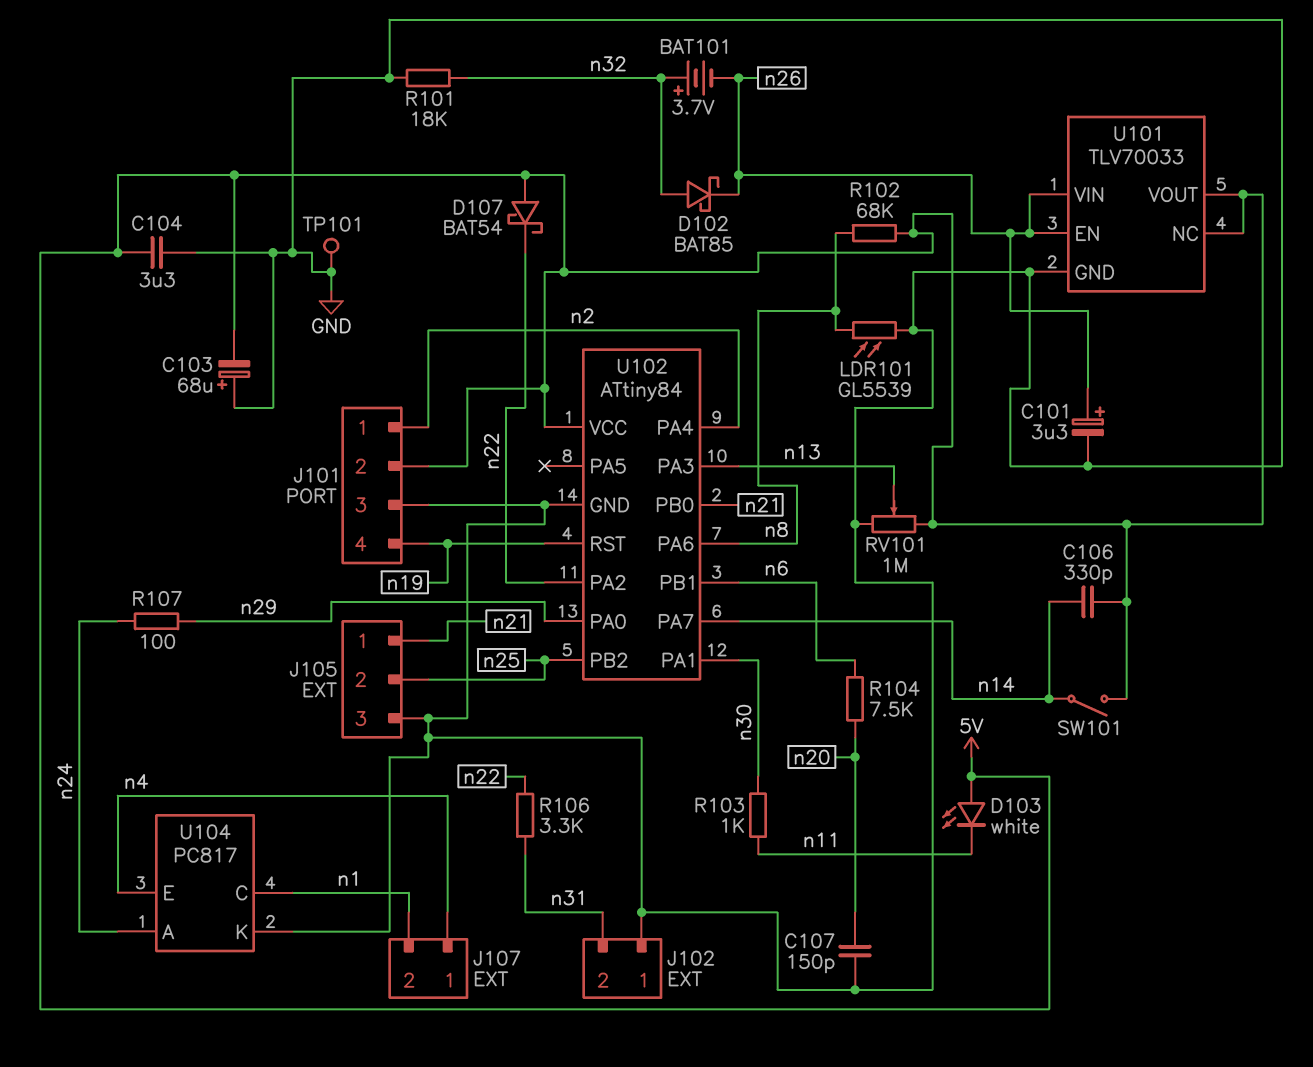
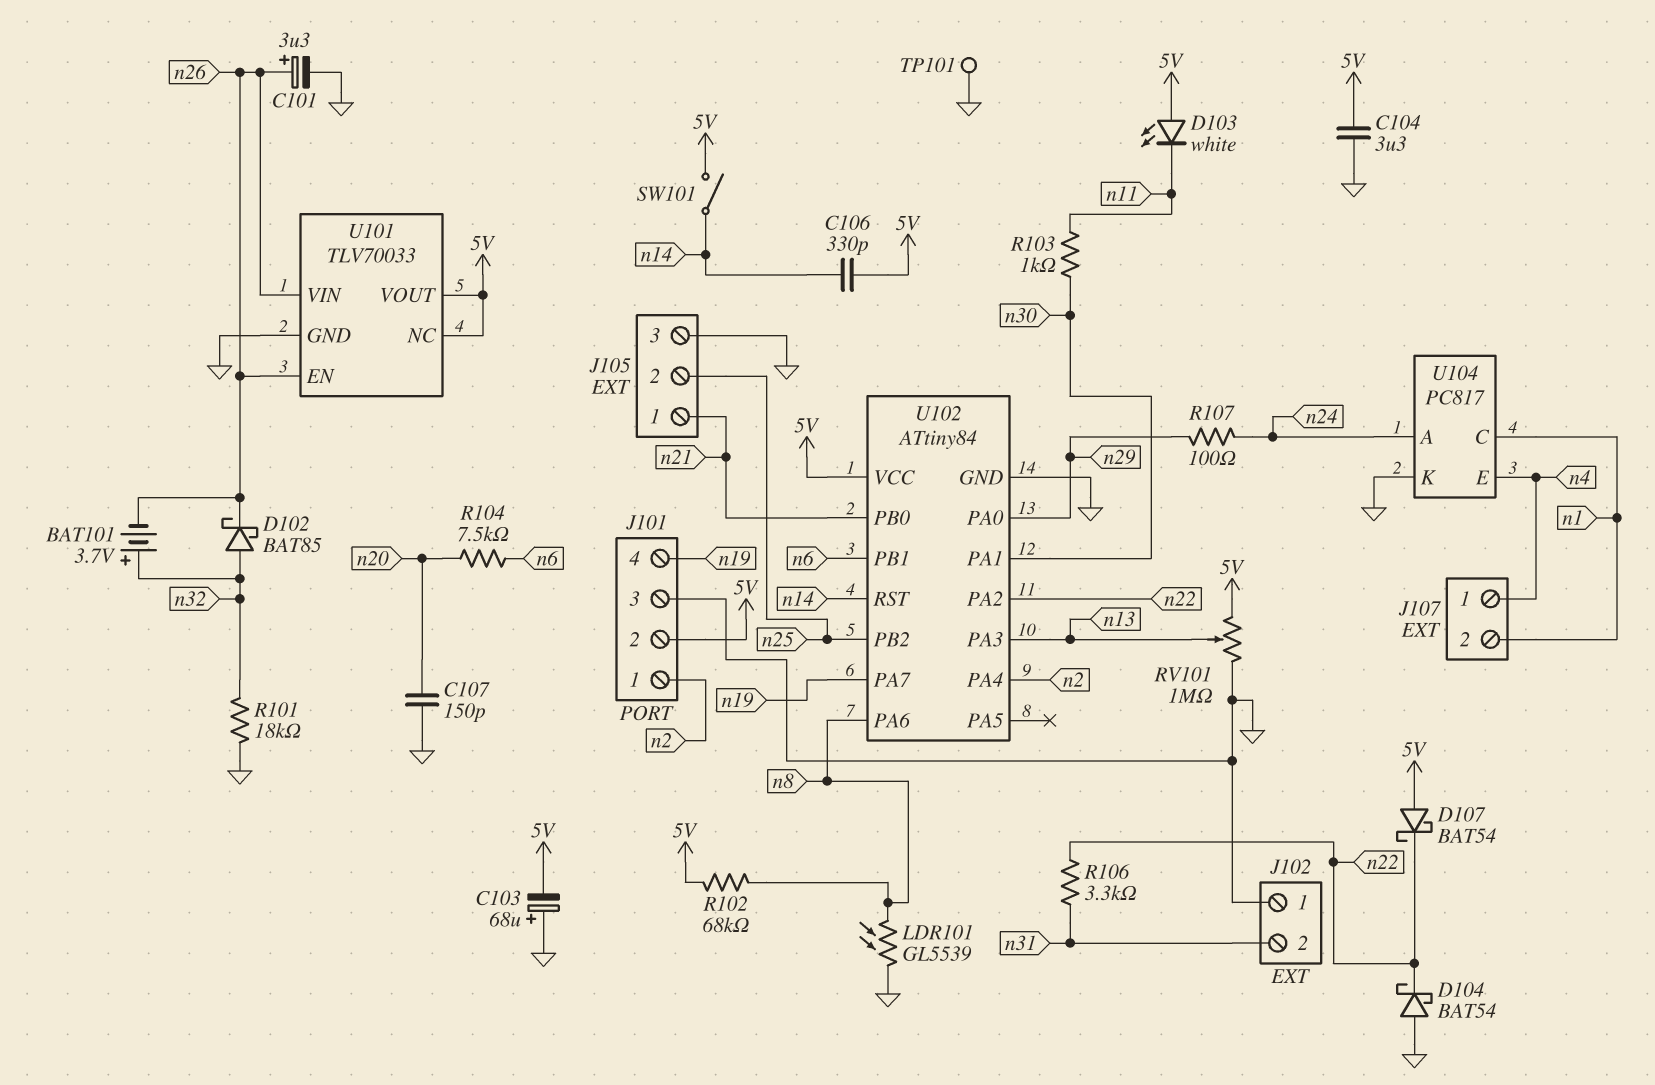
D104: none -> schottky BAT54 (A GND, K n22)
U102 pin PA7: n14 -> n19
U102 pin RST: n19 -> n14

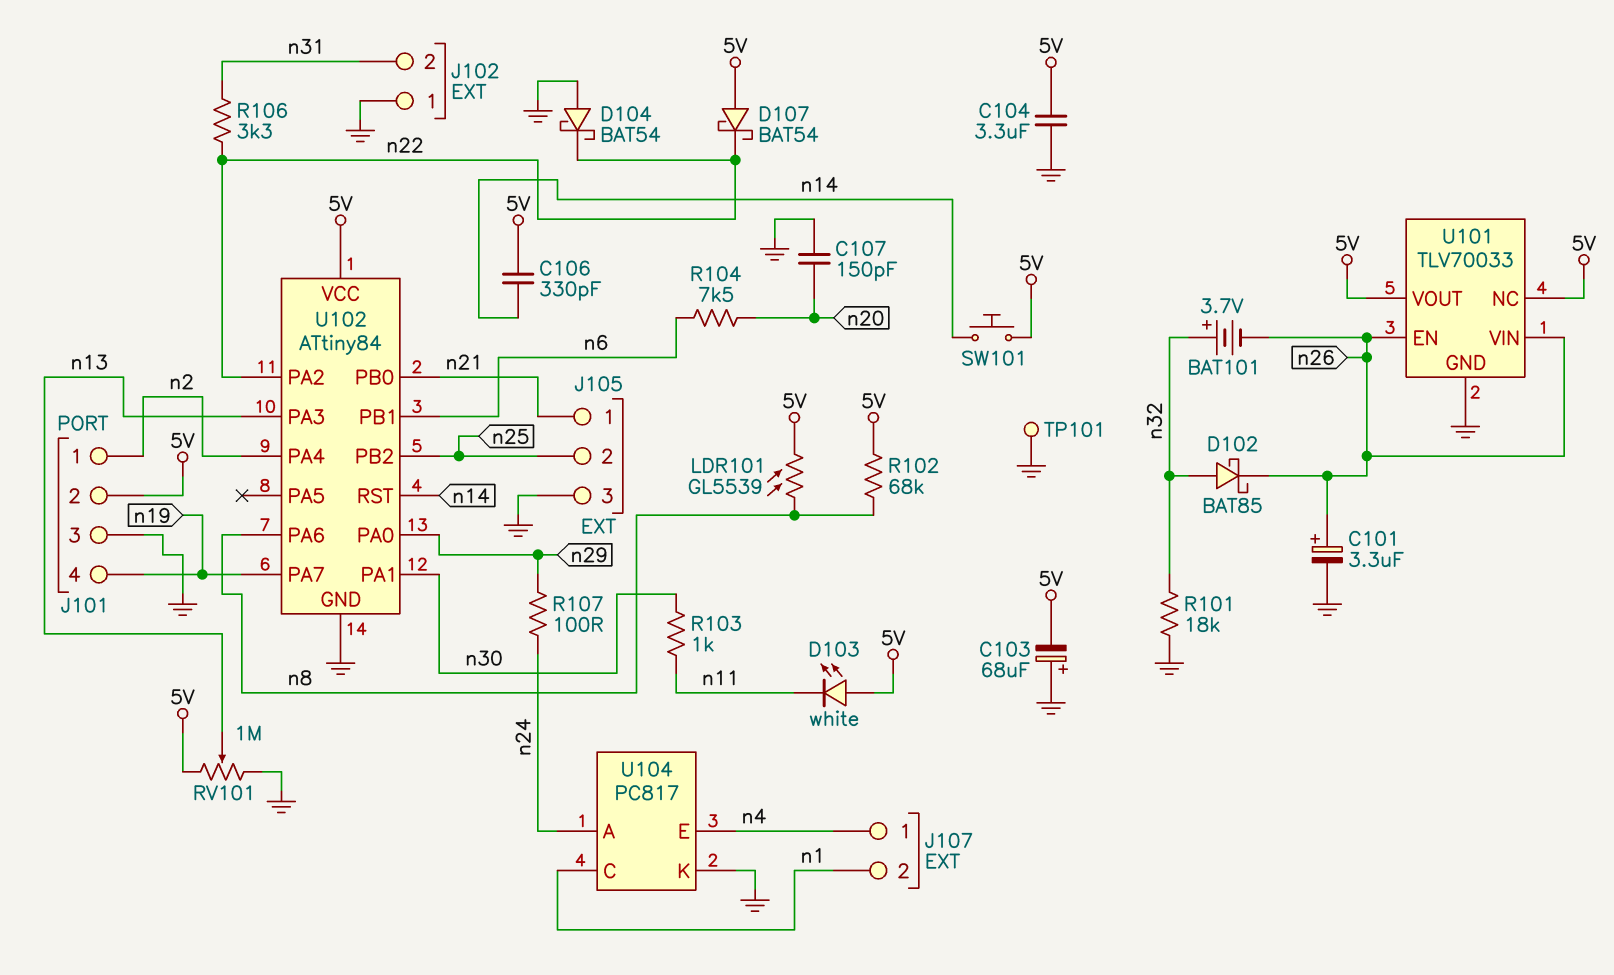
LDR101: GL5539 (GND, n8) -> GL5539 (5V, n8)
SW101: switch (5V, n14) -> button (5V, n14)

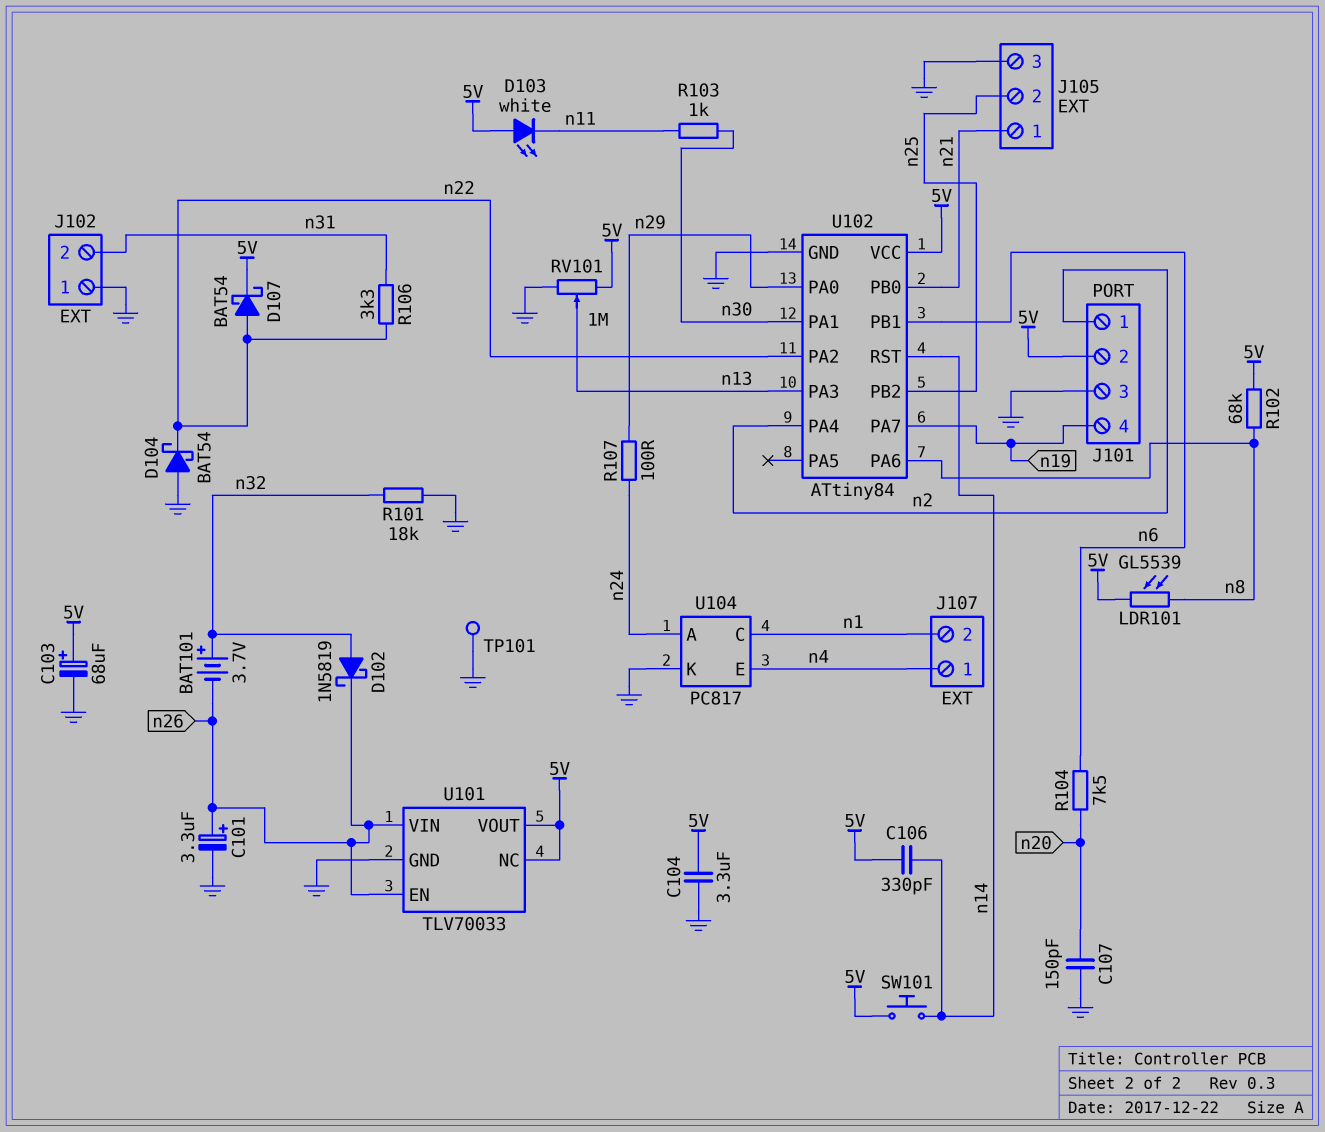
C103: 68uF (plus GND, minus 5V) -> 68uF (plus 5V, minus GND)
D102: schottky BAT85 (A n32, K n26) -> schottky 1N5819 (A n32, K n26)
D107: schottky BAT54 (A 5V, K n22) -> schottky BAT54 (A n22, K 5V)

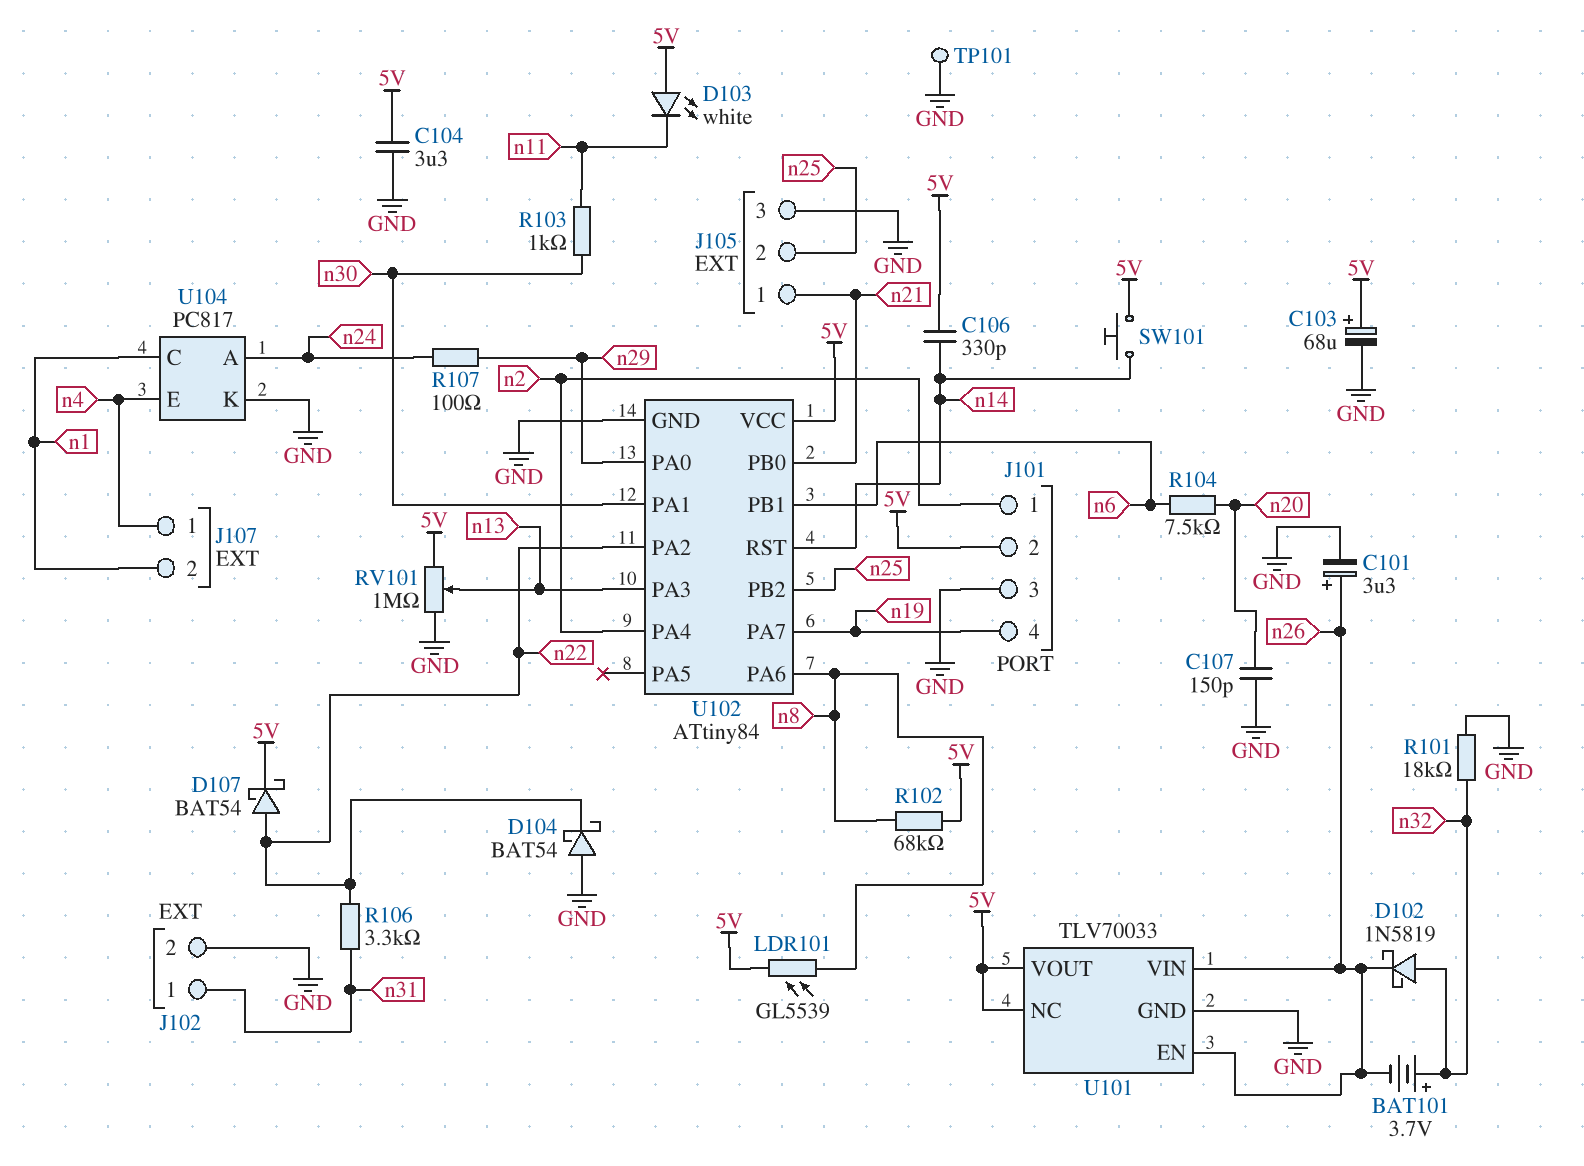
J102 pin 1: GND -> n31
J102 pin 2: n31 -> GND

